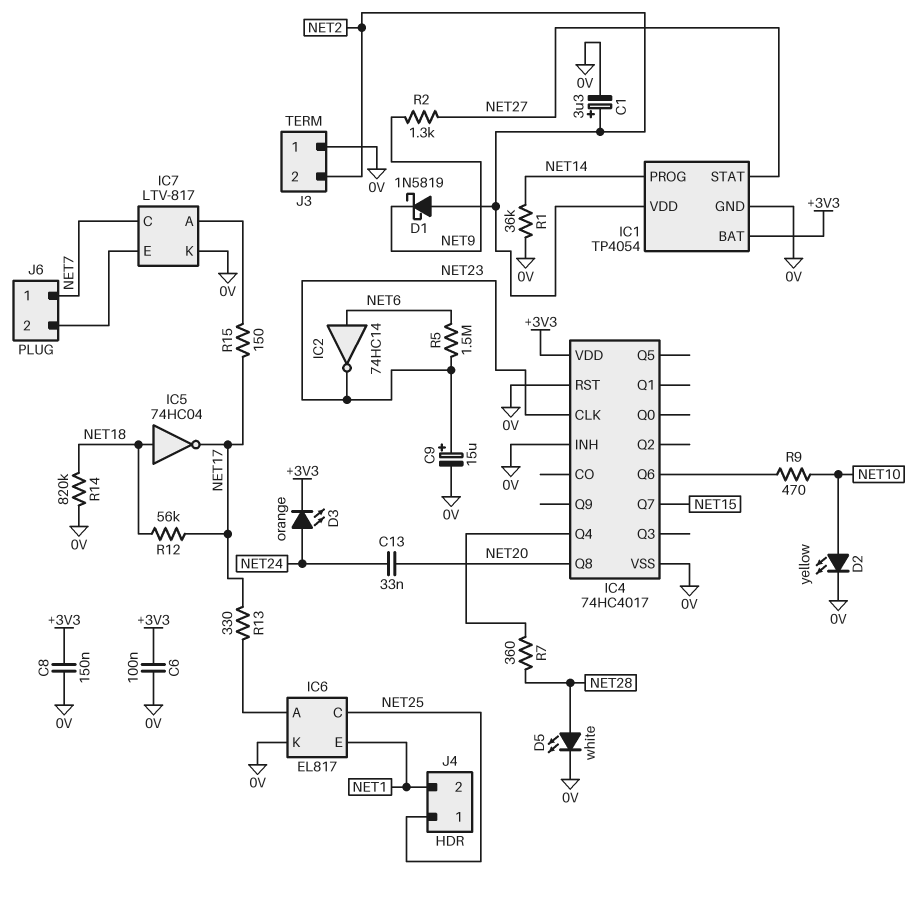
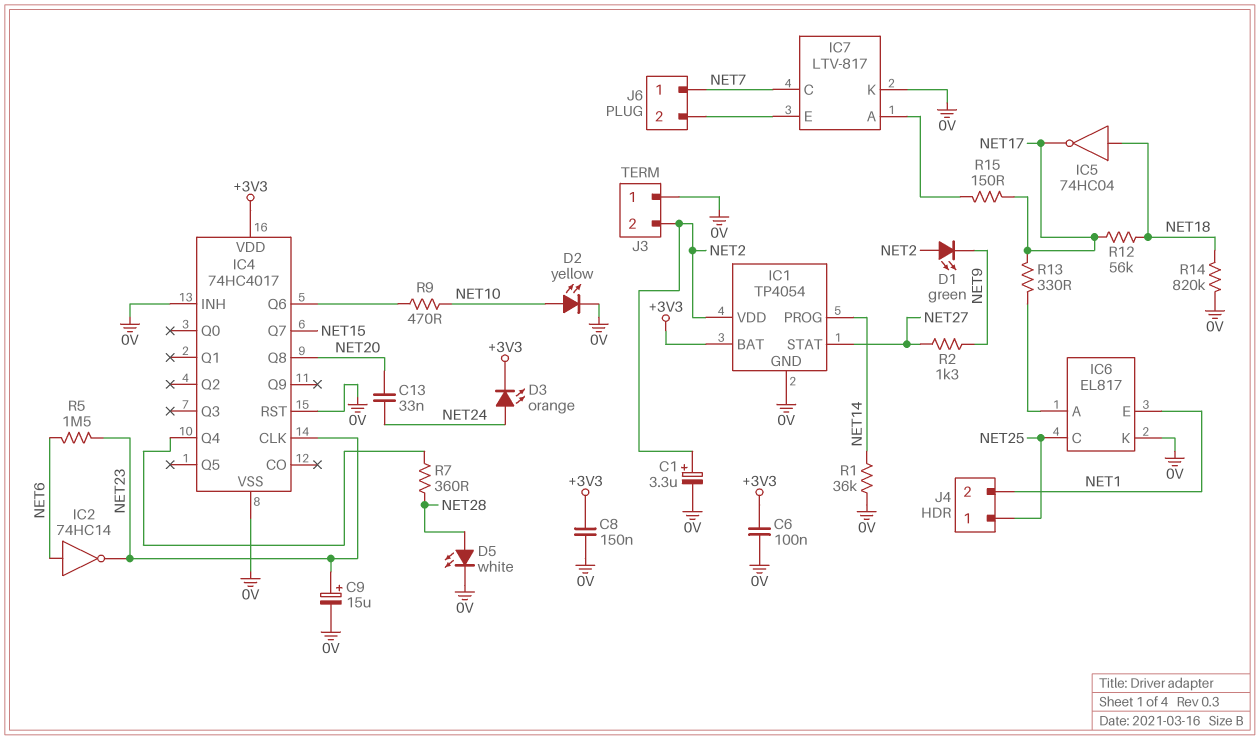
D1: schottky 1N5819 (A NET2, K NET9) -> LED green (A NET2, K NET9)

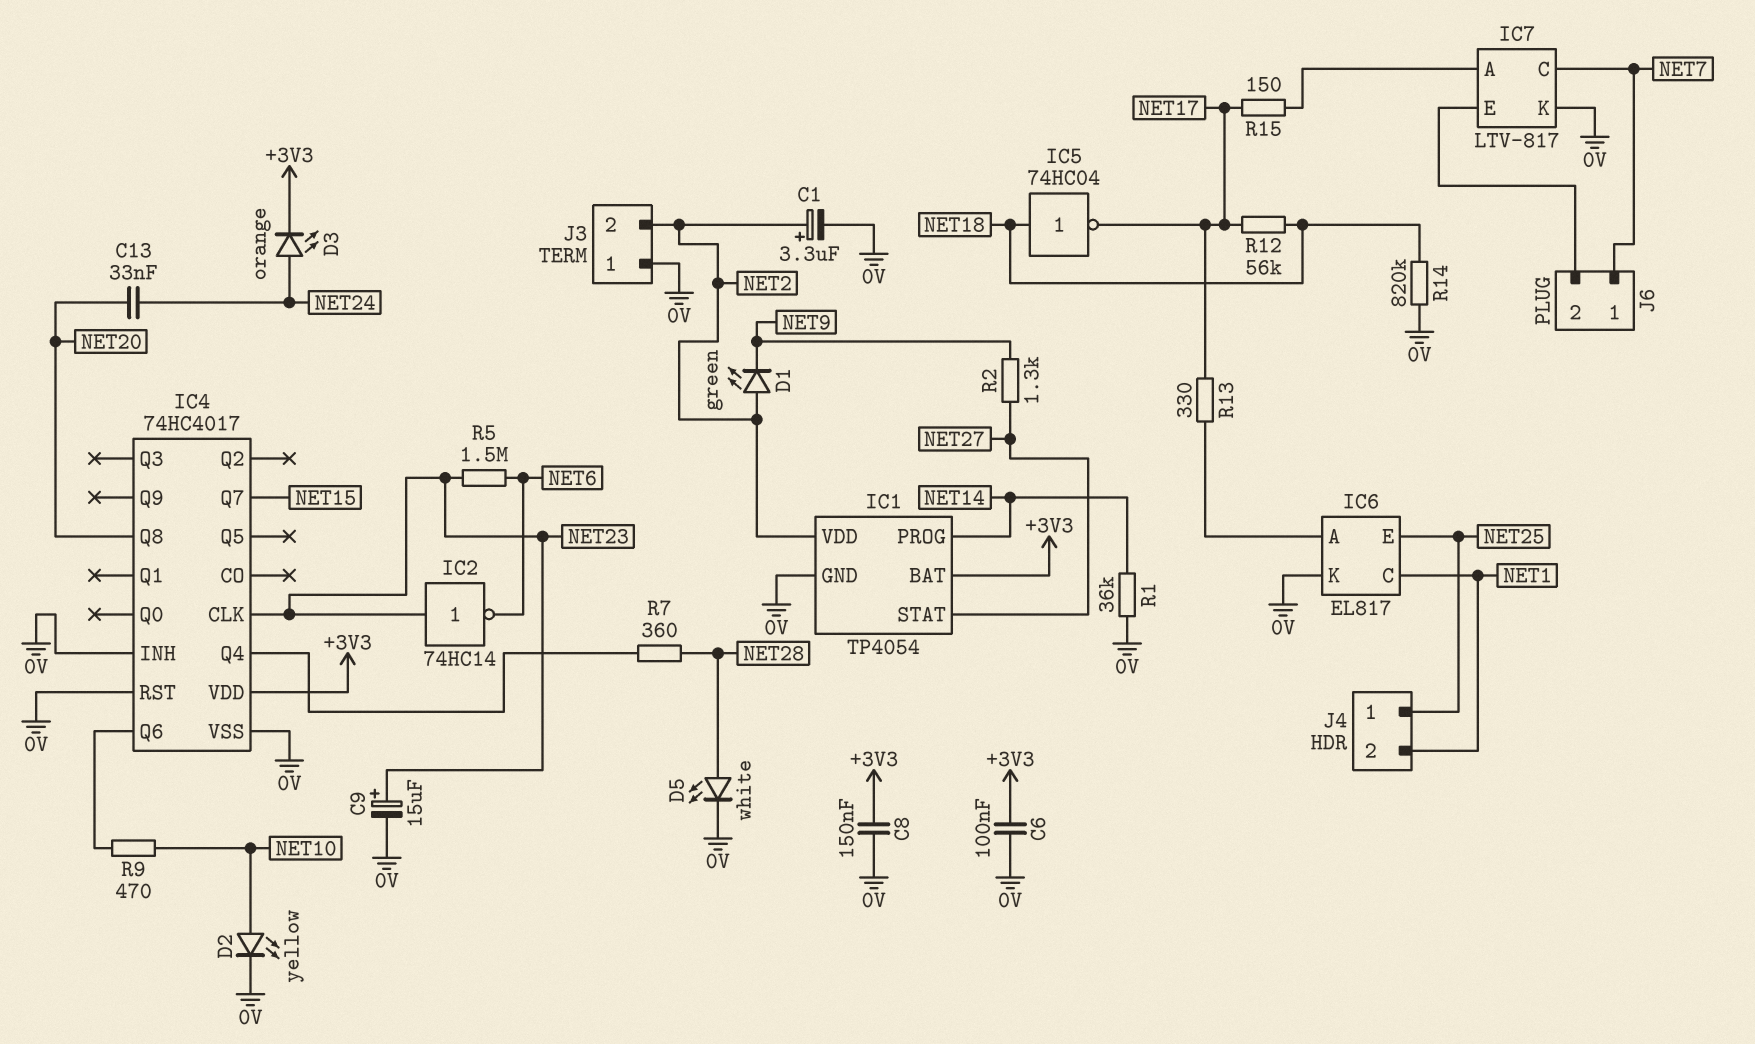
IC2: NOT 74HC14 (in NET6, out NET23) -> NOT 74HC14 (in NET23, out NET6)
IC6 pin C: NET25 -> NET1
IC6 pin E: NET1 -> NET25

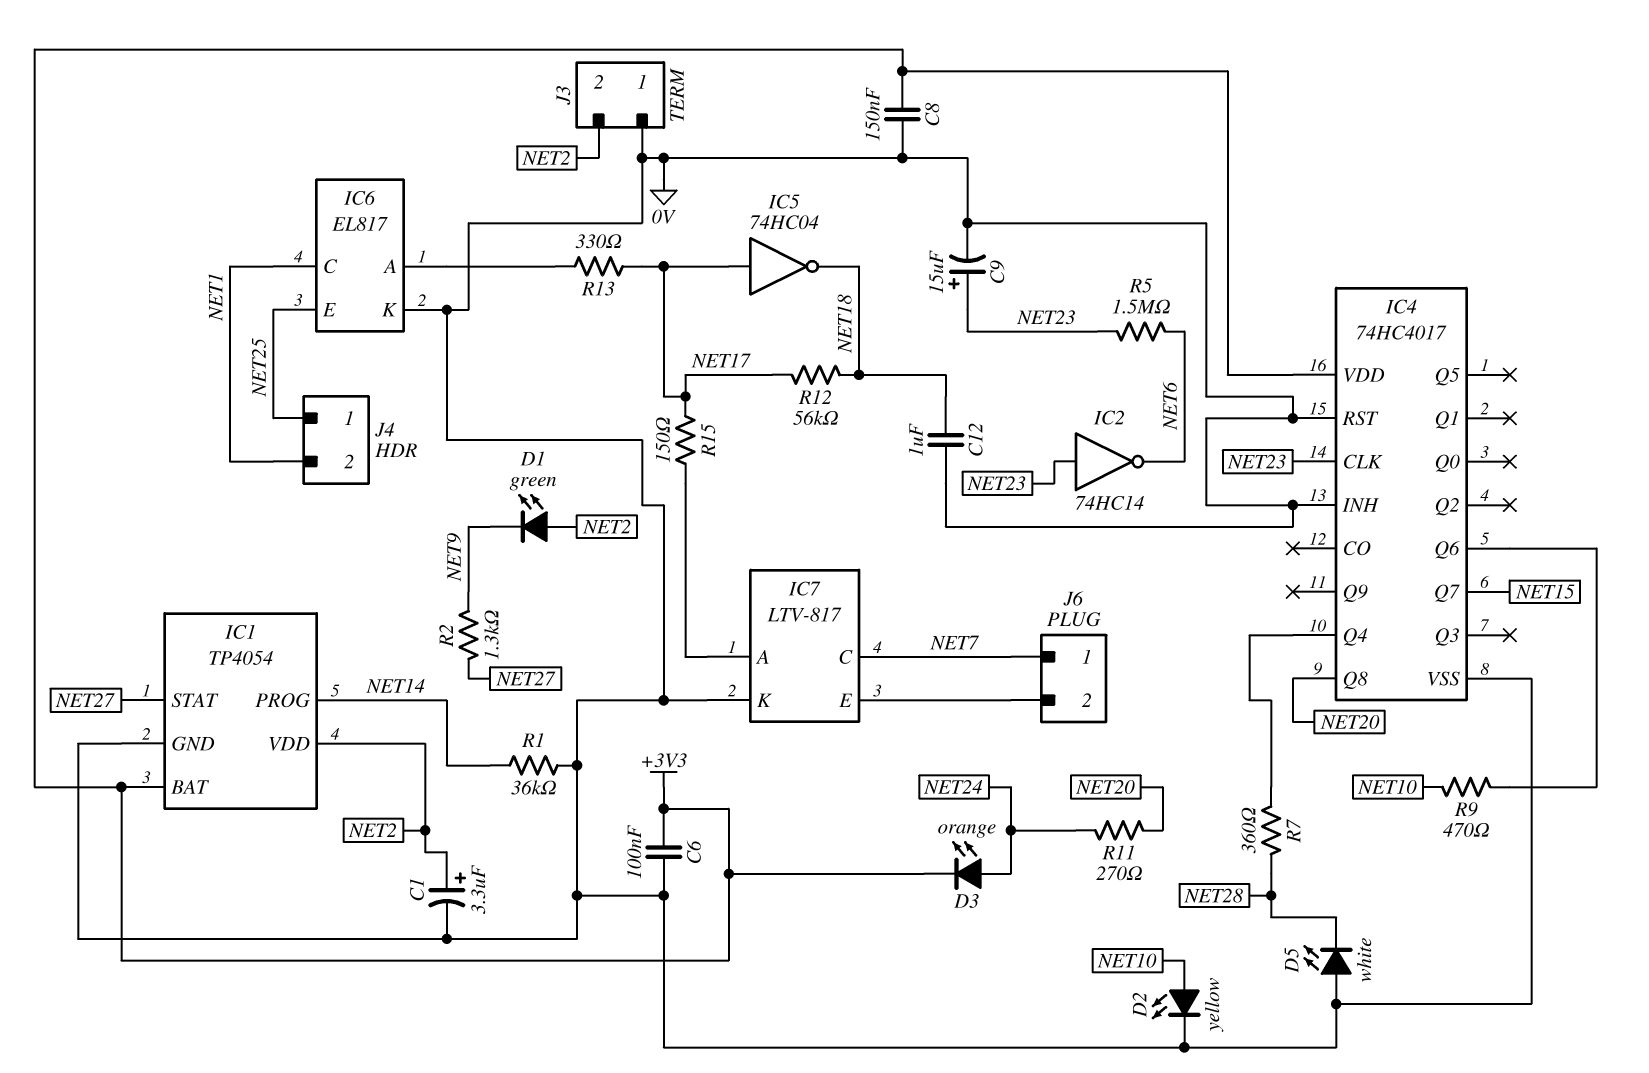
C12: none -> 1uF (0V, NET18)
C13: 33nF (NET20, NET24) -> none
D5: LED white (A NET28, K 0V) -> LED white (A 0V, K NET28)
IC5: NOT 74HC04 (in NET18, out NET17) -> NOT 74HC04 (in NET17, out NET18)
R11: none -> 270 (NET20, NET24)
R14: 820k (0V, NET18) -> none

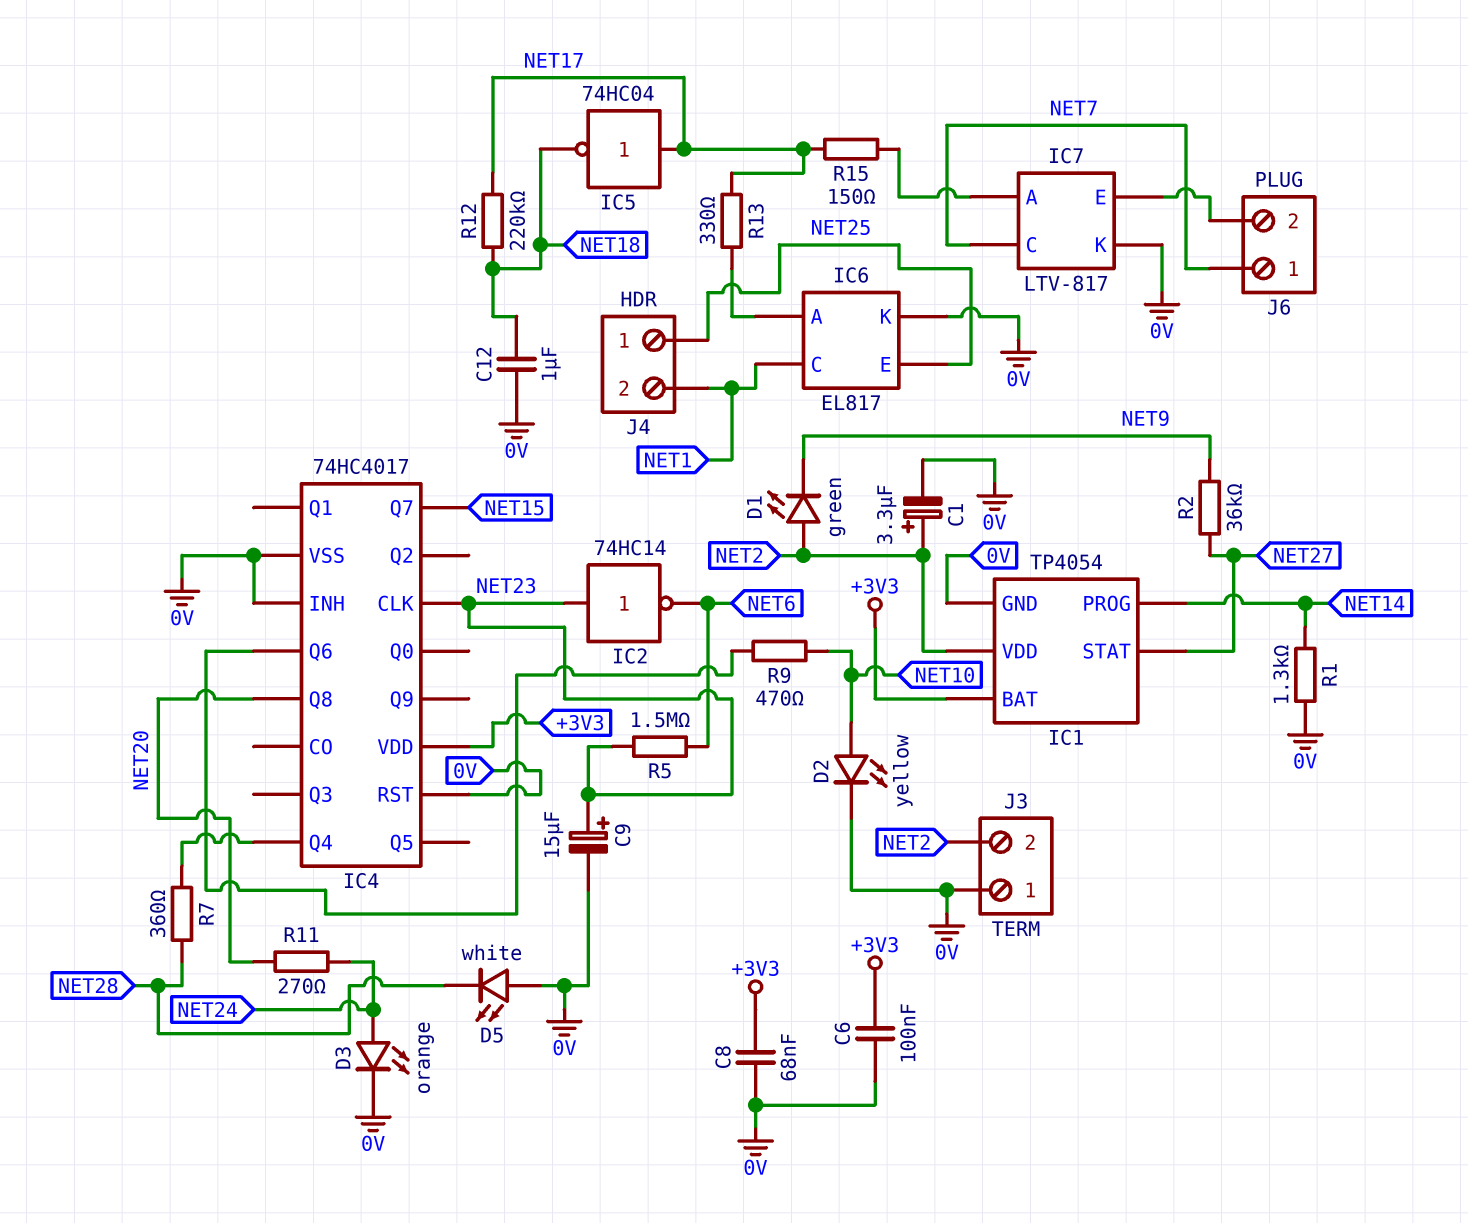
C8: 150nF (+3V3, 0V) -> 68nF (+3V3, 0V)
D3: LED orange (A NET24, K +3V3) -> LED orange (A NET24, K 0V)
R1: 36k (0V, NET14) -> 1.3k (0V, NET14)
R2: 1.3k (NET9, NET27) -> 36k (NET9, NET27)
R12: 56k (NET17, NET18) -> 220k (NET17, NET18)

